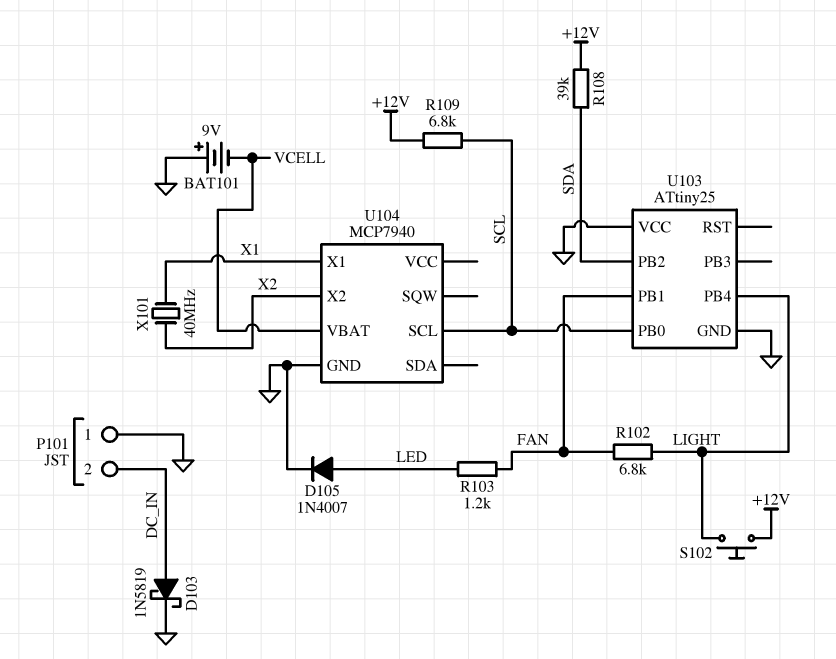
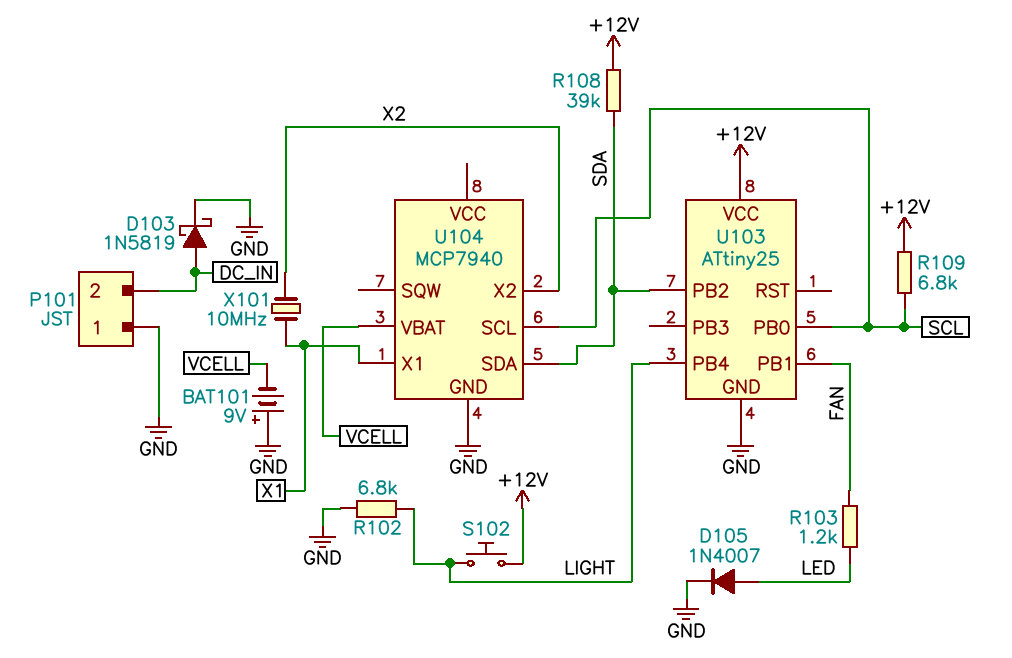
R102: 6.8k (FAN, LIGHT) -> 6.8k (GND, LIGHT)
U103 pin VCC: GND -> +12V
U104 pin SDA: none -> SDA
X101: 40MHz (X1, X2) -> 10MHz (X1, X2)

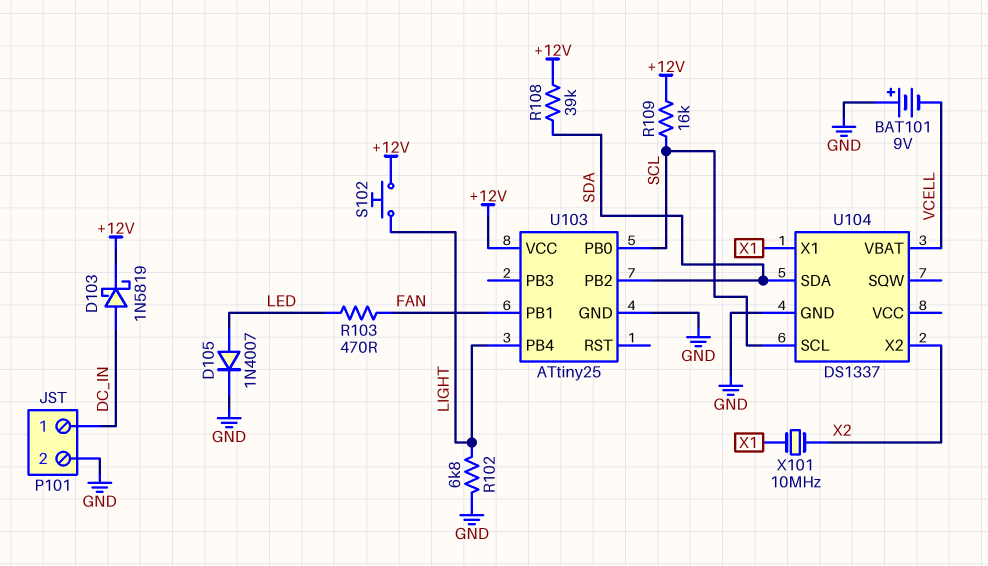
D103: schottky 1N5819 (A DC_IN, K GND) -> schottky 1N5819 (A DC_IN, K +12V)
P101 pin 1: GND -> DC_IN
P101 pin 2: DC_IN -> GND
R103: 1.2k (FAN, LED) -> 470 (FAN, LED)
R109: 6.8k (+12V, SCL) -> 16k (+12V, SCL)
U104: MCP7940 -> DS1337

